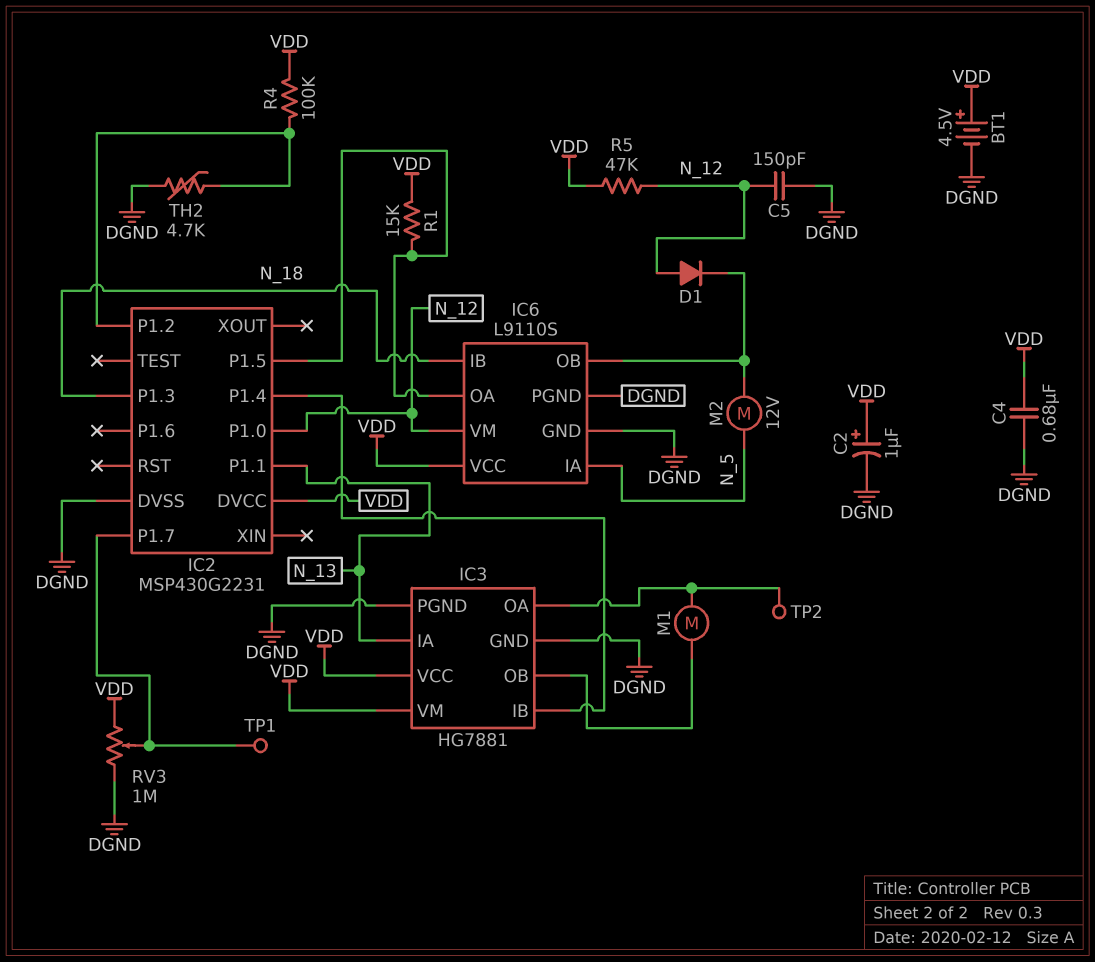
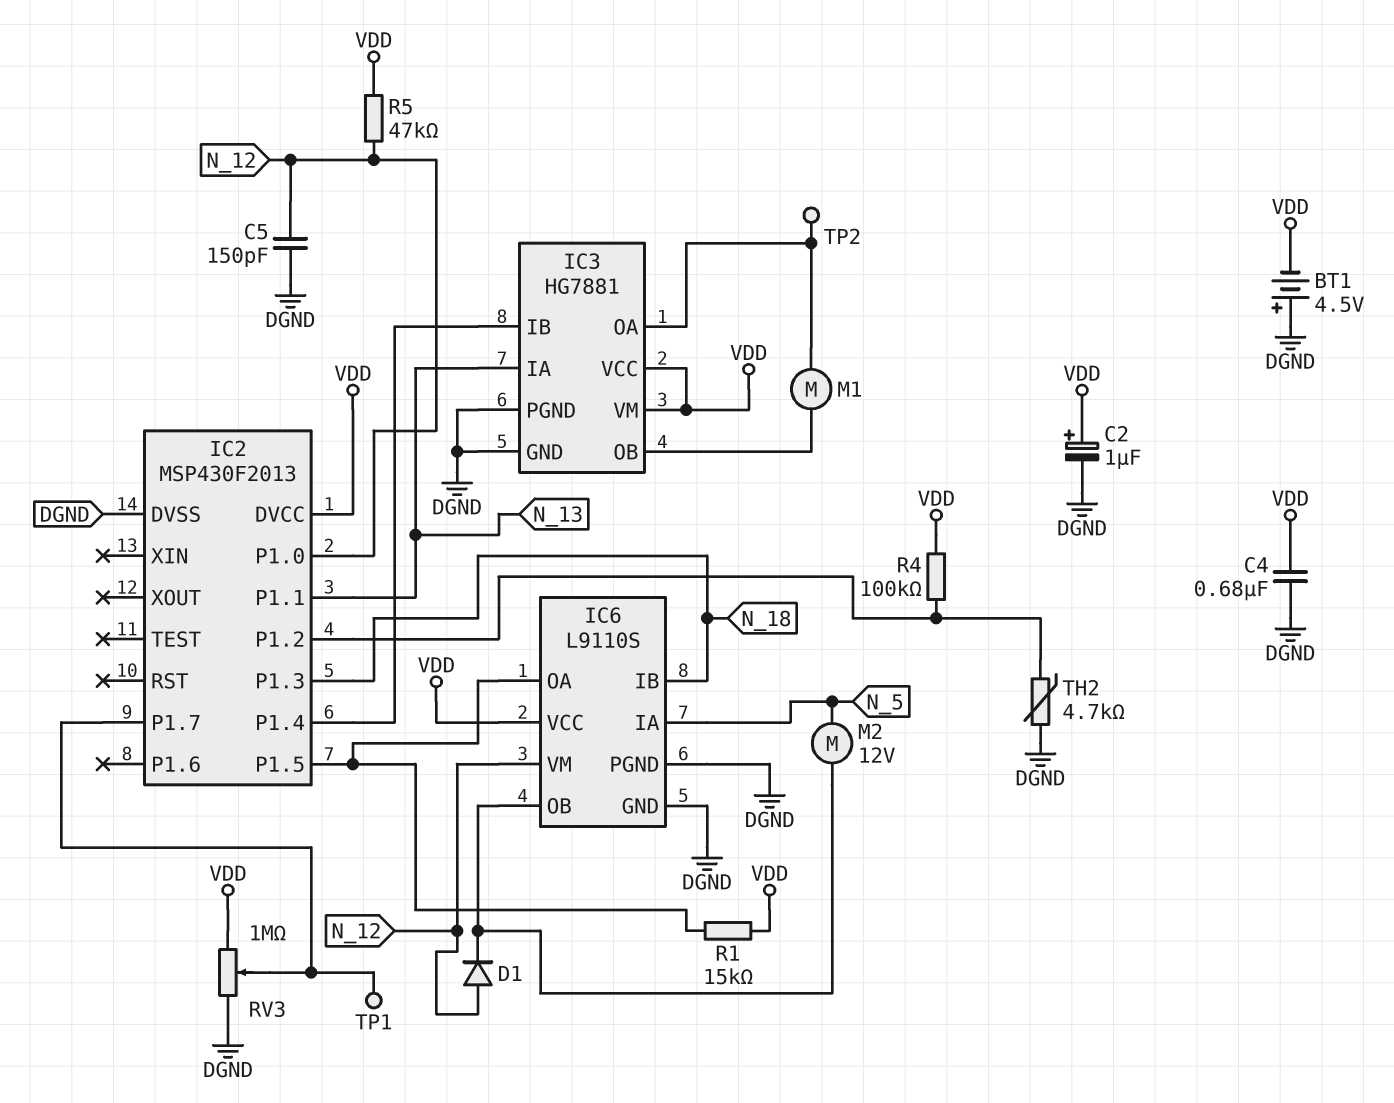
BT1: 4.5V (plus VDD, minus DGND) -> 4.5V (plus DGND, minus VDD)
IC2: MSP430G2231 -> MSP430F2013

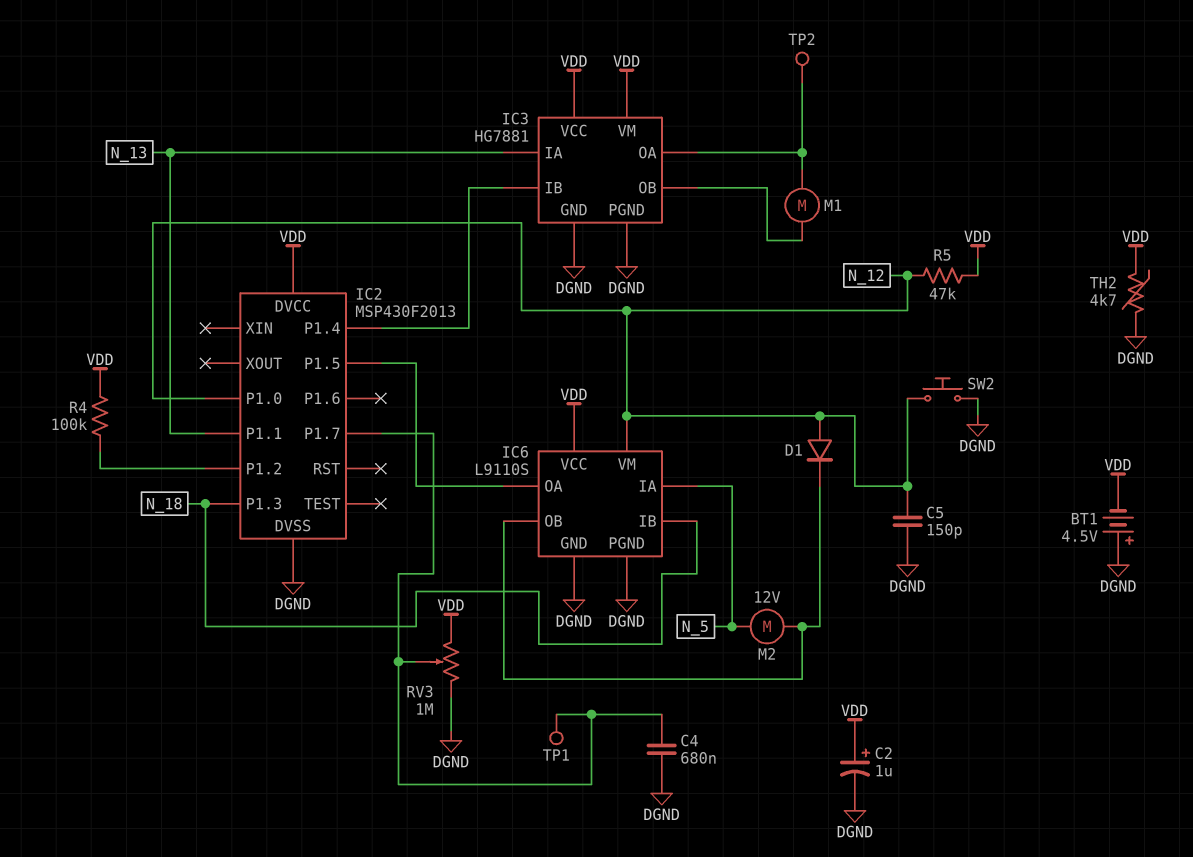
C4: 680nF (DGND, VDD) -> 680nF (DGND, IC2/P1.7)
R1: 15k (IC2/P1.5, VDD) -> none
SW2: none -> button (DGND, N_12)
TH2: 4.7k (DGND, IC2/P1.2) -> 4.7k (DGND, VDD)

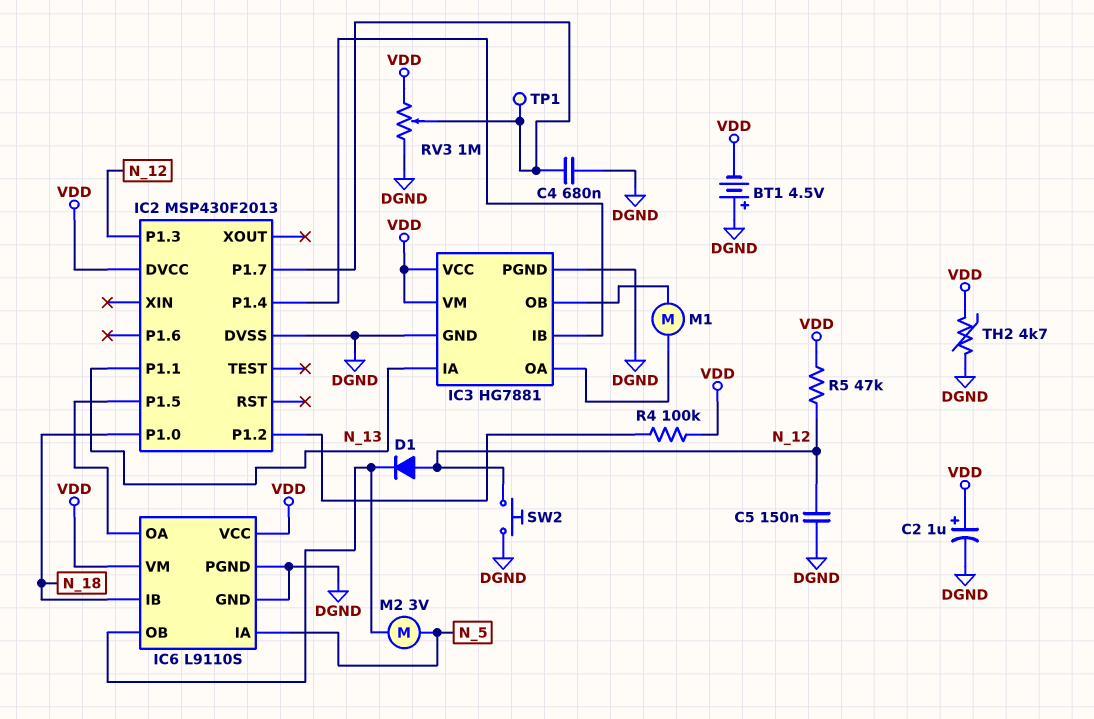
C5: 150pF (DGND, N_12) -> 150nF (DGND, N_12)
IC2 pin P1.0: N_12 -> N_18
IC2 pin P1.3: N_18 -> N_12
IC6 pin VM: N_12 -> VDD
M2: motor 12V (IC6/OB, N_5) -> motor 3V (IC6/OB, N_5)
TP2: test point (IC3/OA) -> none

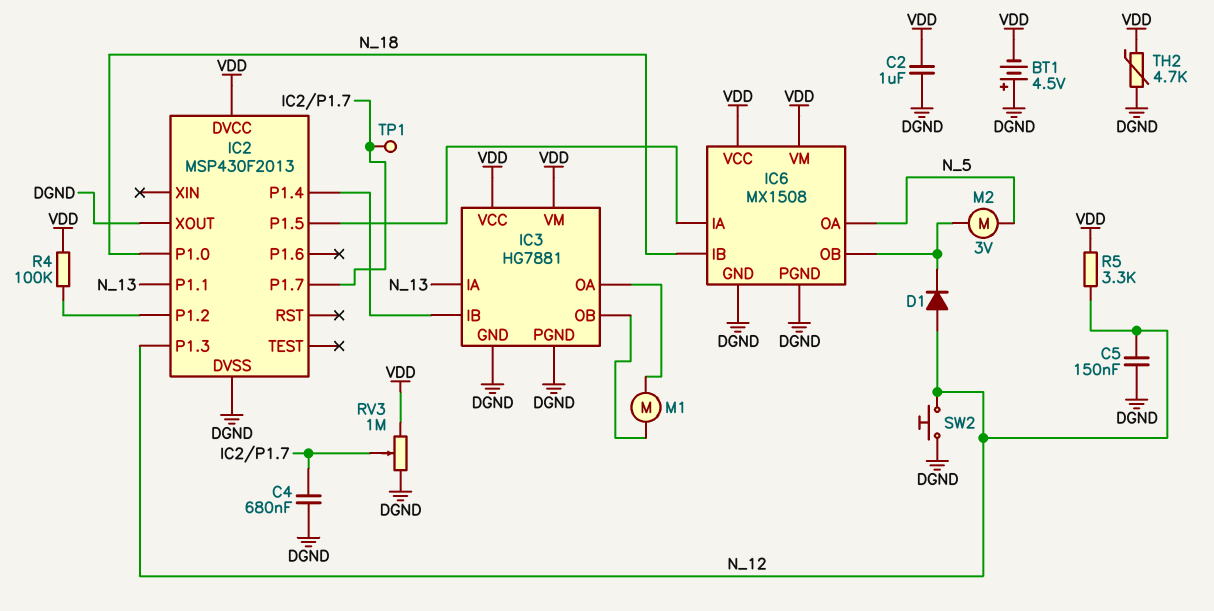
C2: 1uF (plus VDD, minus DGND) -> 1uF (DGND, VDD)
IC2 pin XOUT: none -> DGND
IC6: L9110S -> MX1508
IC6 pin IA: N_5 -> IC2/P1.5
IC6 pin OA: IC2/P1.5 -> N_5
R5: 47k (N_12, VDD) -> 3.3k (N_12, VDD)

